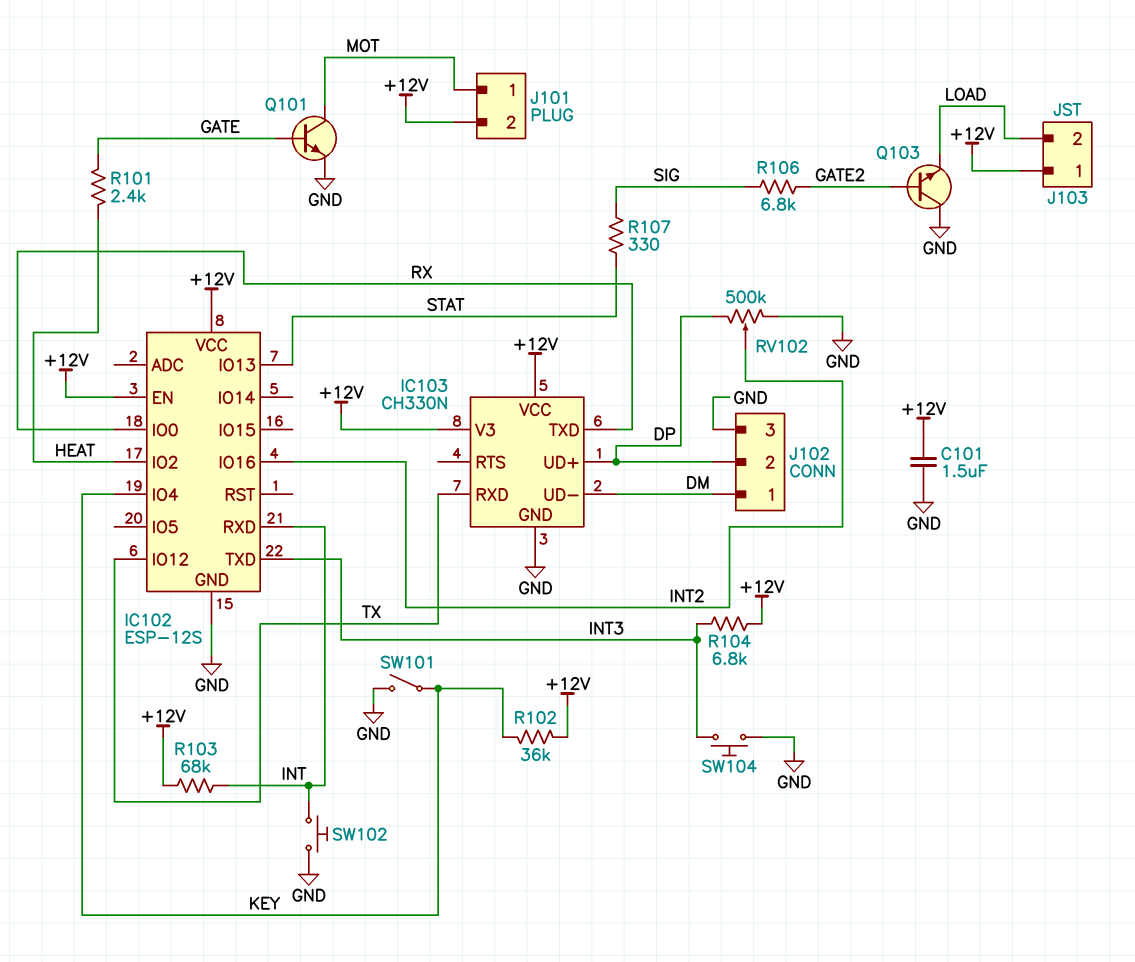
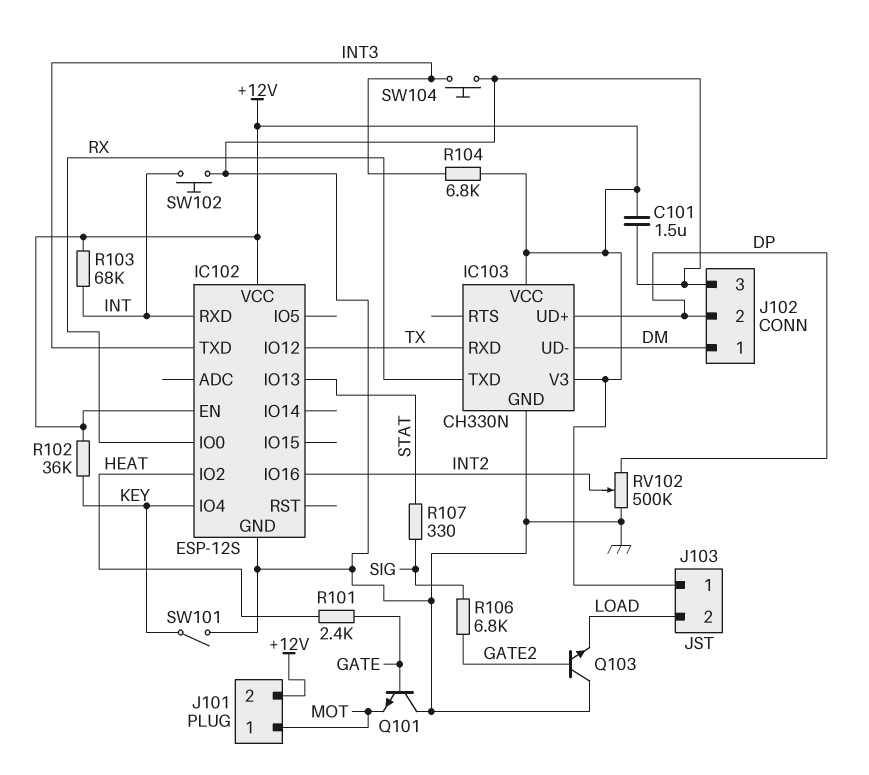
Q101: NPN (B GATE, C MOT, E GND) -> NPN (B GATE, C GND, E MOT)

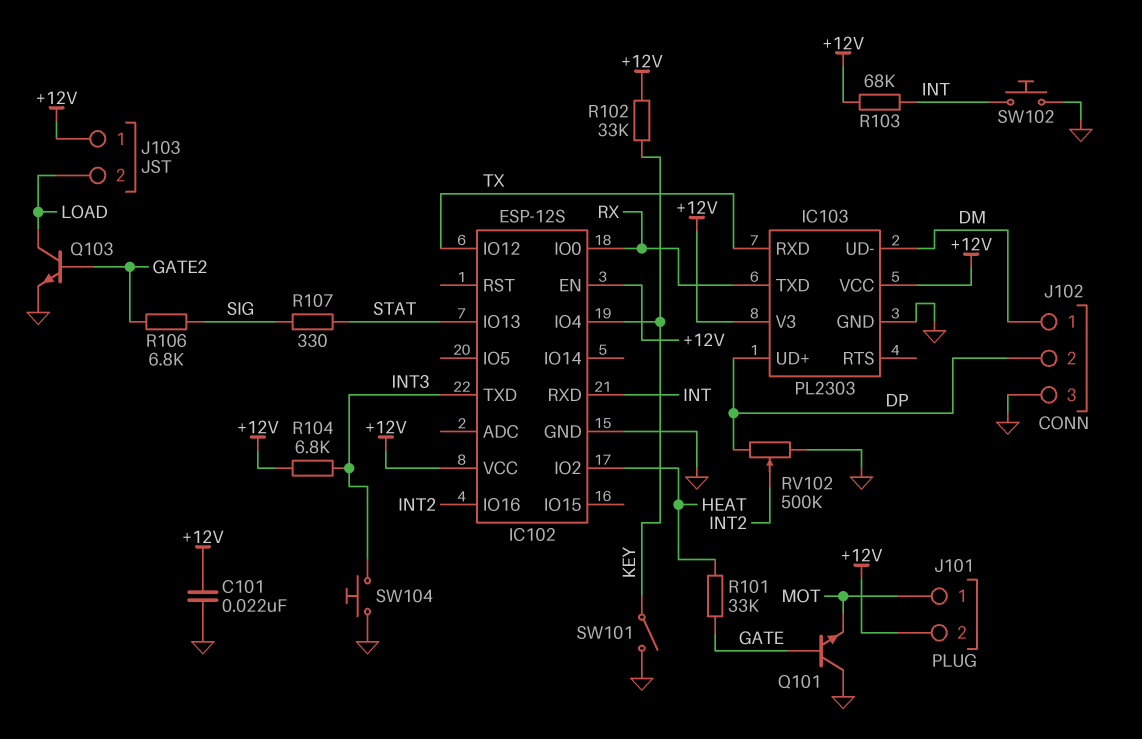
C101: 1.5uF (+12V, GND) -> 22nF (+12V, GND)
IC103: CH330N -> PL2303
Q103: NPN (B GATE2, C GND, E LOAD) -> NPN (B GATE2, C LOAD, E GND)
R101: 2.4k (GATE, HEAT) -> 33k (GATE, HEAT)
R102: 36k (+12V, KEY) -> 33k (+12V, KEY)

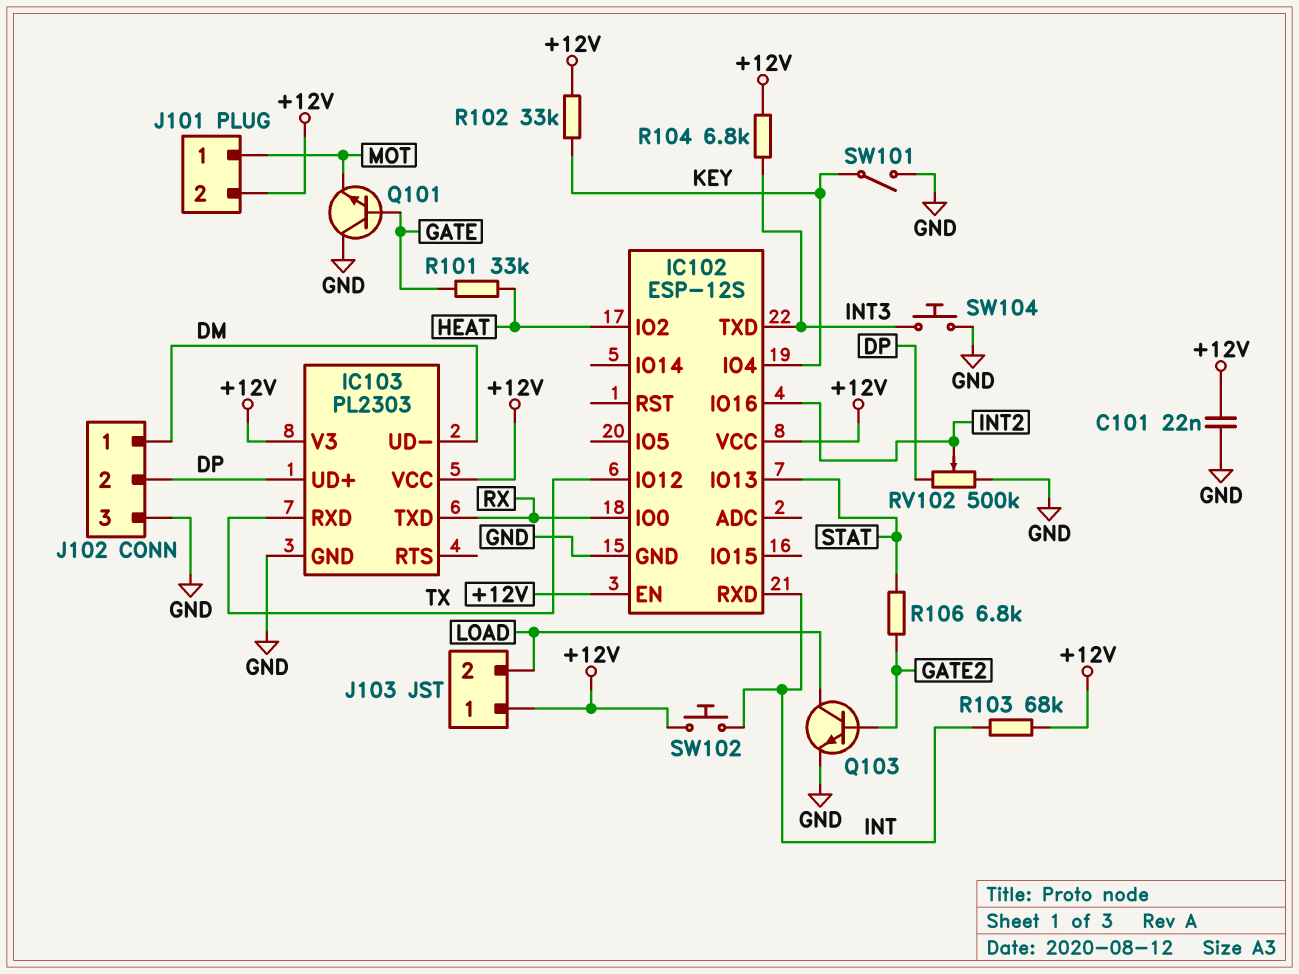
R106: 6.8k (GATE2, SIG) -> 6.8k (GATE2, STAT)
R107: 330 (SIG, STAT) -> none
SW102: button (GND, INT) -> button (+12V, INT)

